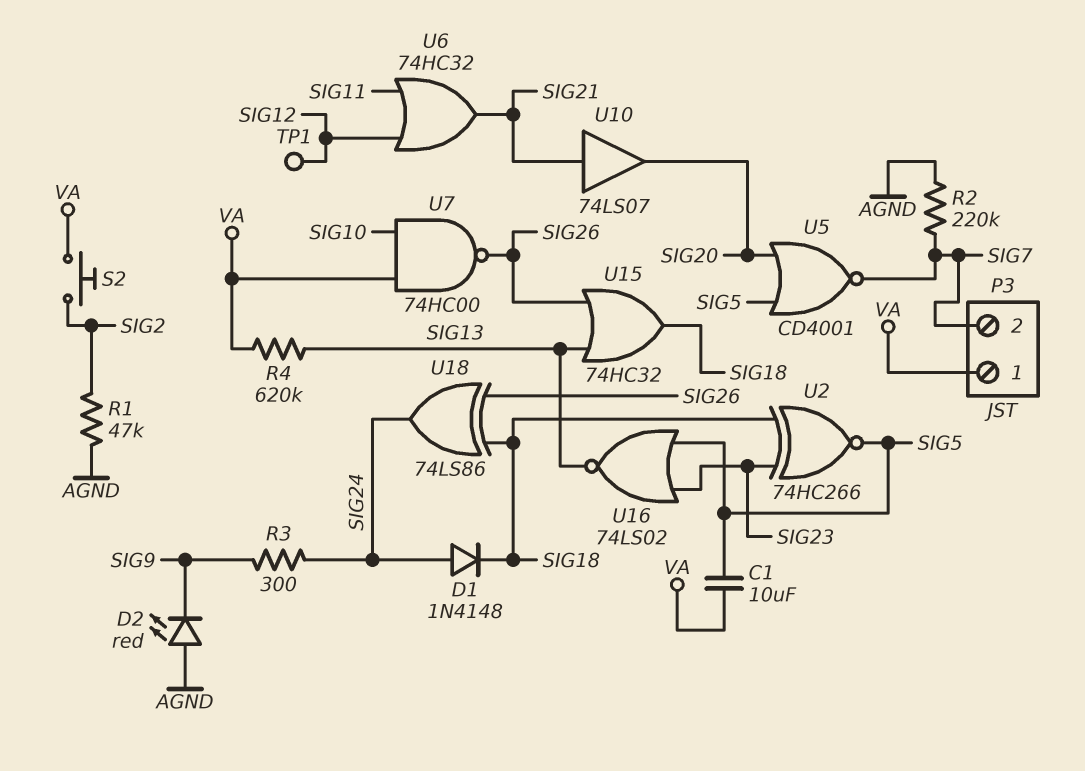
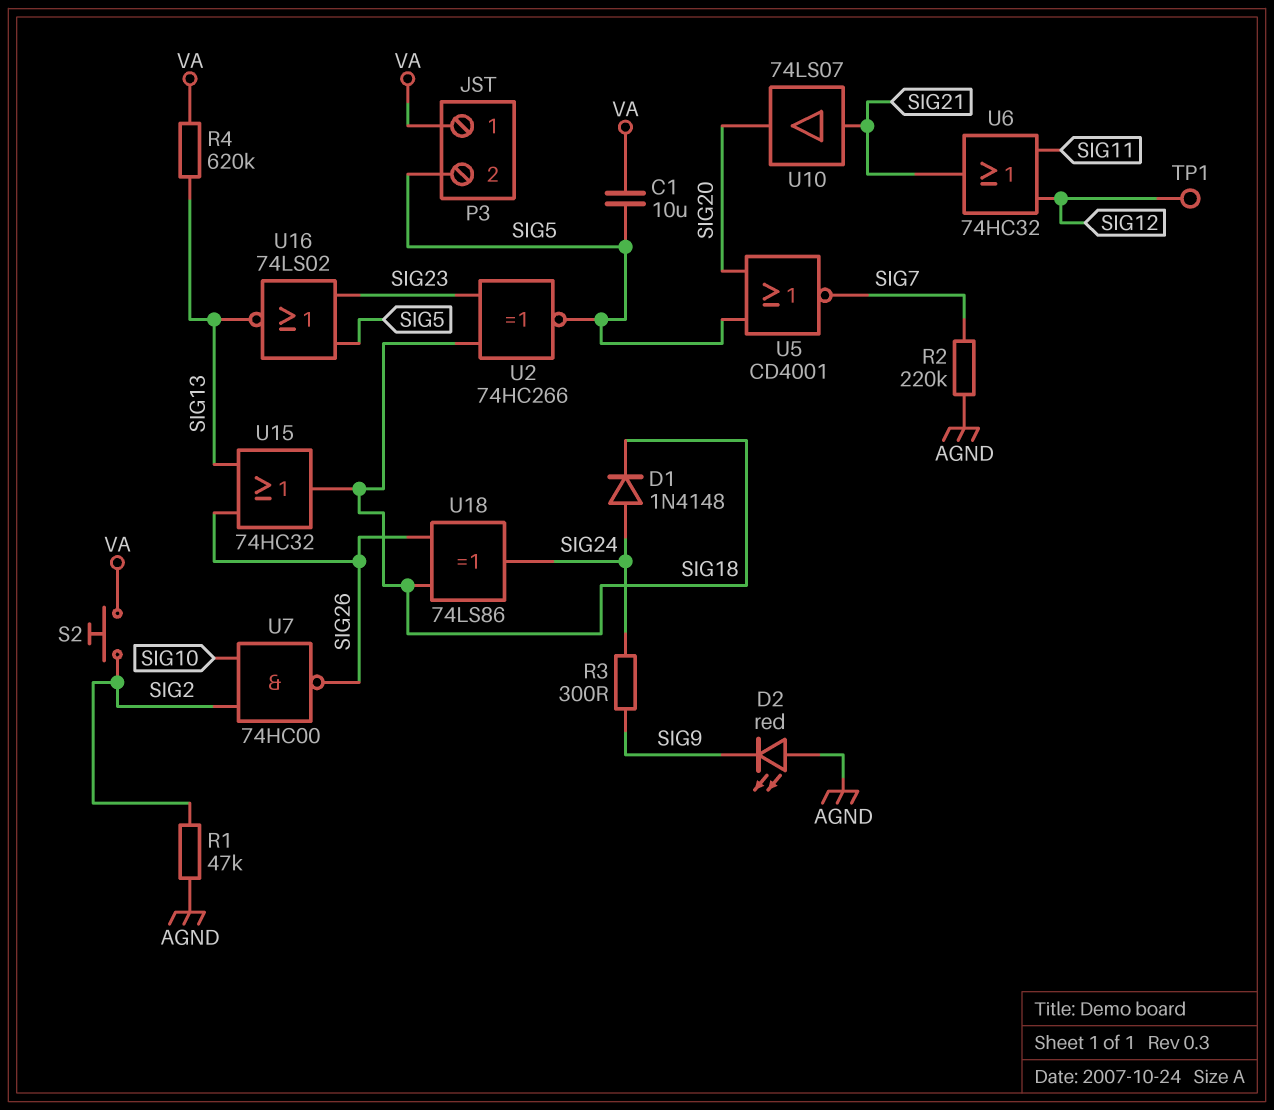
P3 pin 2: SIG7 -> SIG5
U7: NAND 74HC00 (in SIG10, in VA, out SIG26) -> NAND 74HC00 (in SIG2, in SIG10, out SIG26)

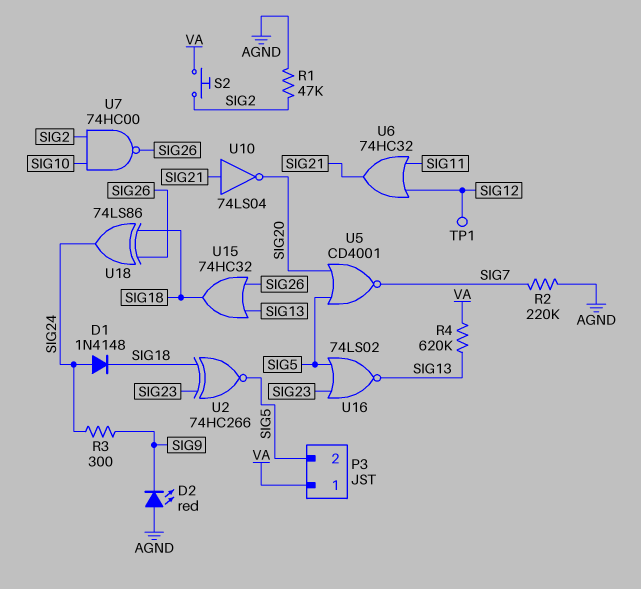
C1: 10uF (SIG5, VA) -> none
U10: buffer 74LS07 (in SIG21, out SIG20) -> NOT 74LS04 (in SIG21, out SIG20)

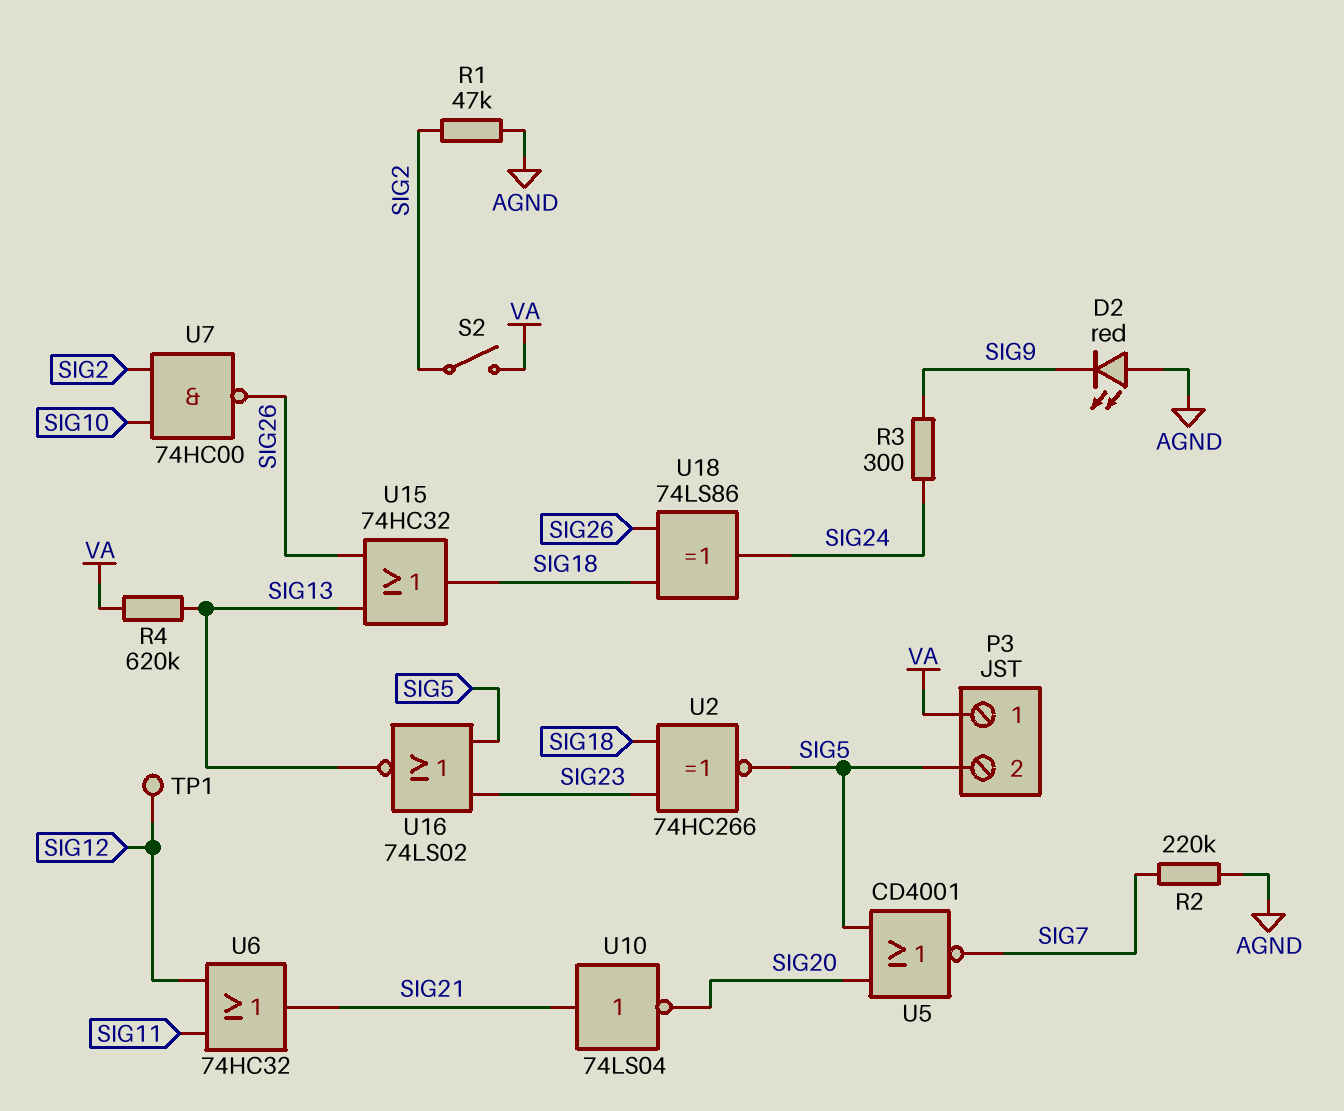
D1: diode 1N4148 (A SIG24, K SIG18) -> none
S2: button (SIG2, VA) -> switch (SIG2, VA)

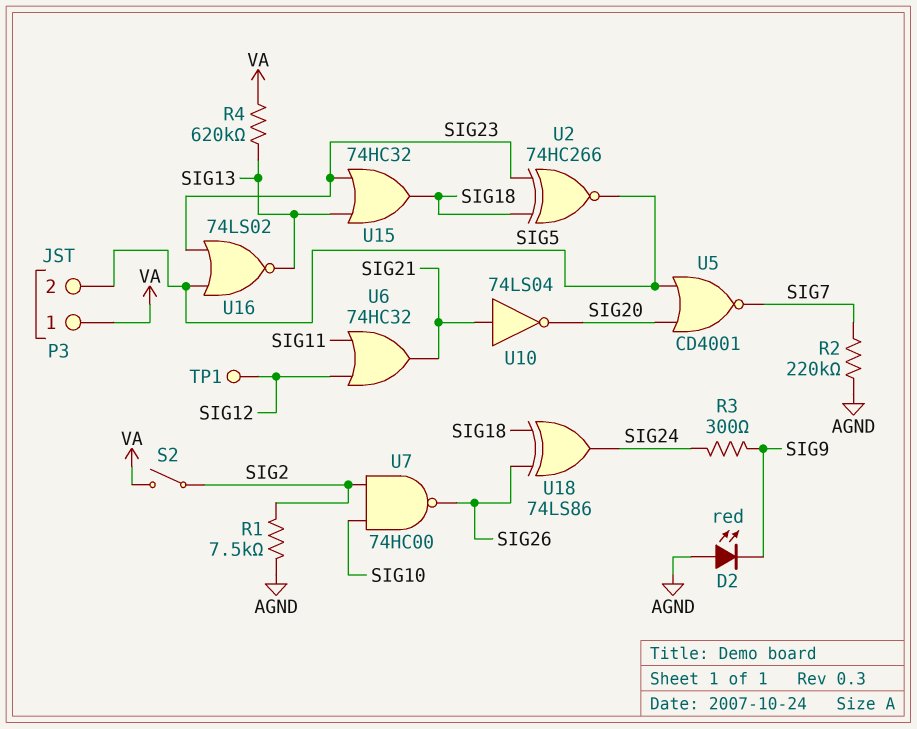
R1: 47k (AGND, SIG2) -> 7.5k (AGND, SIG2)
U15: OR 74HC32 (in SIG13, in SIG26, out SIG18) -> OR 74HC32 (in SIG13, in SIG23, out SIG18)

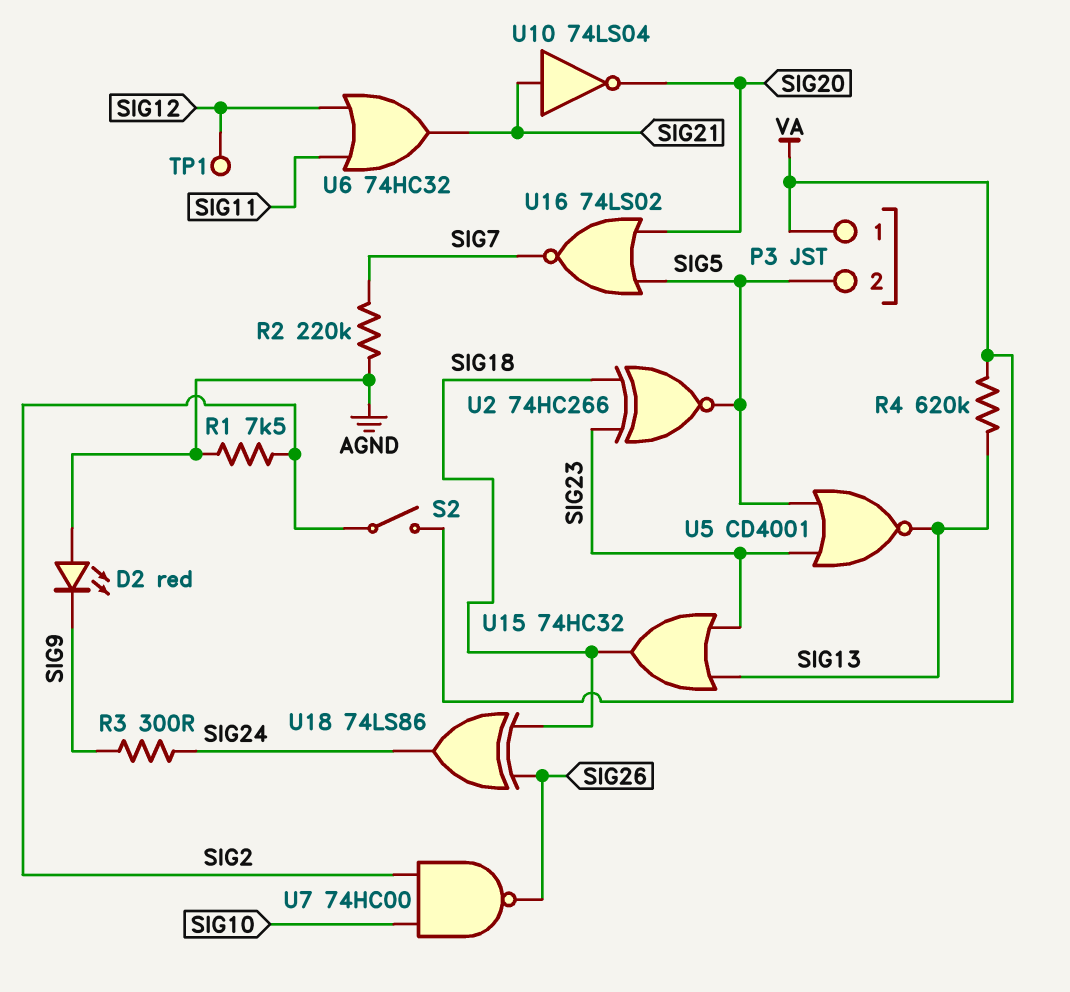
U5: NOR CD4001 (in SIG5, in SIG20, out SIG7) -> NOR CD4001 (in SIG5, in SIG23, out SIG13)
U16: NOR 74LS02 (in SIG5, in SIG23, out SIG13) -> NOR 74LS02 (in SIG5, in SIG20, out SIG7)

